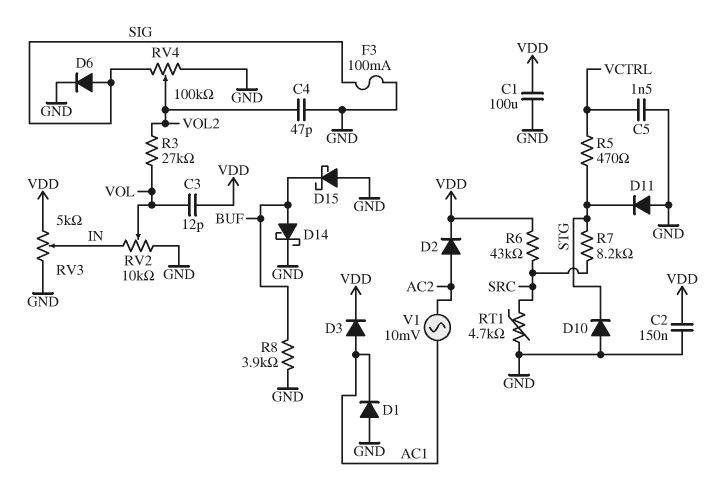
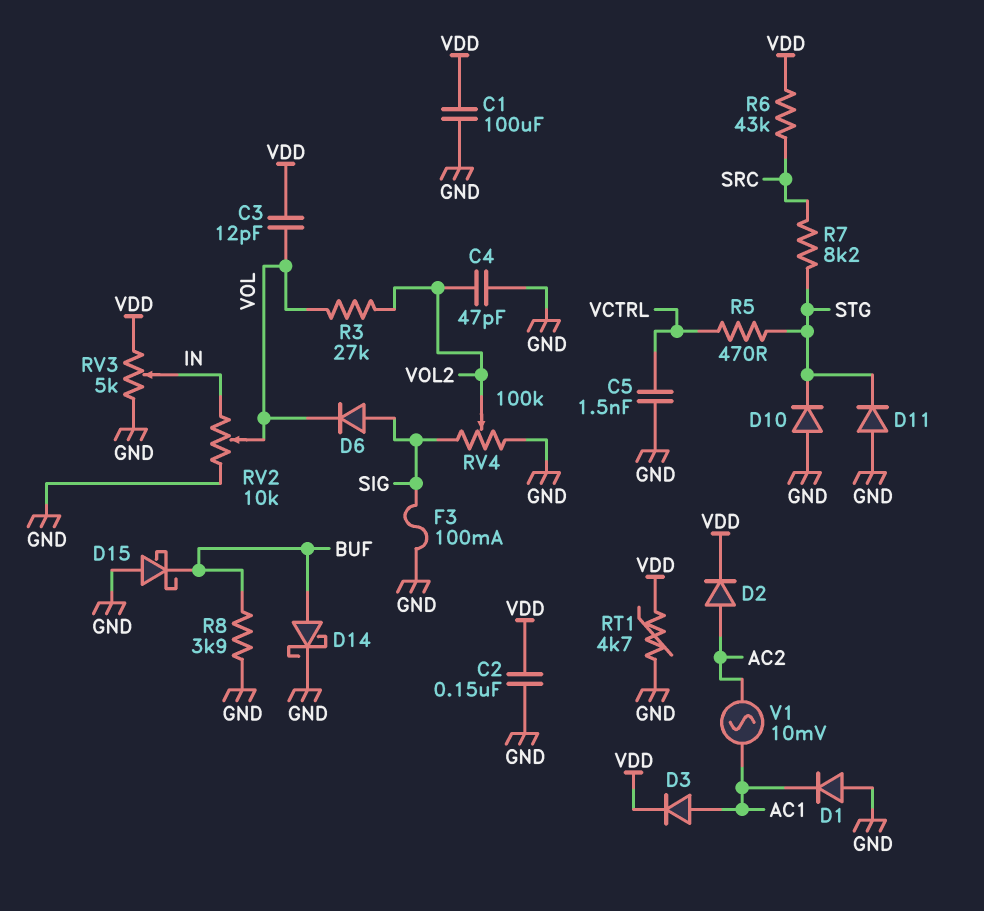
D6: diode (A SIG, K GND) -> diode (A SIG, K VOL)
RT1: 4.7k (GND, SRC) -> 4.7k (GND, VDD)

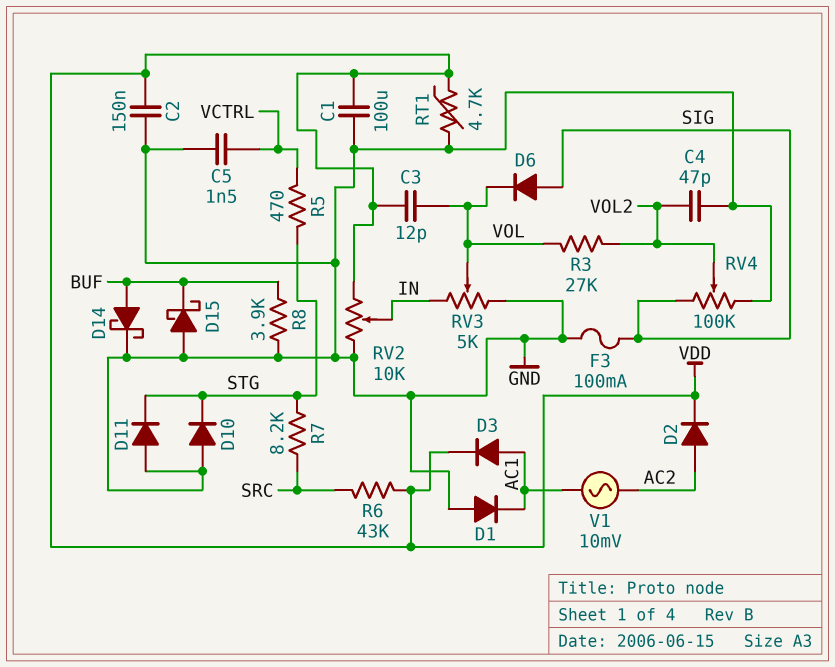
RV2: 10k (GND, IN, wiper VOL) -> 10k (GND, VDD, wiper IN)
RV3: 5k (GND, VDD, wiper IN) -> 5k (GND, IN, wiper VOL)

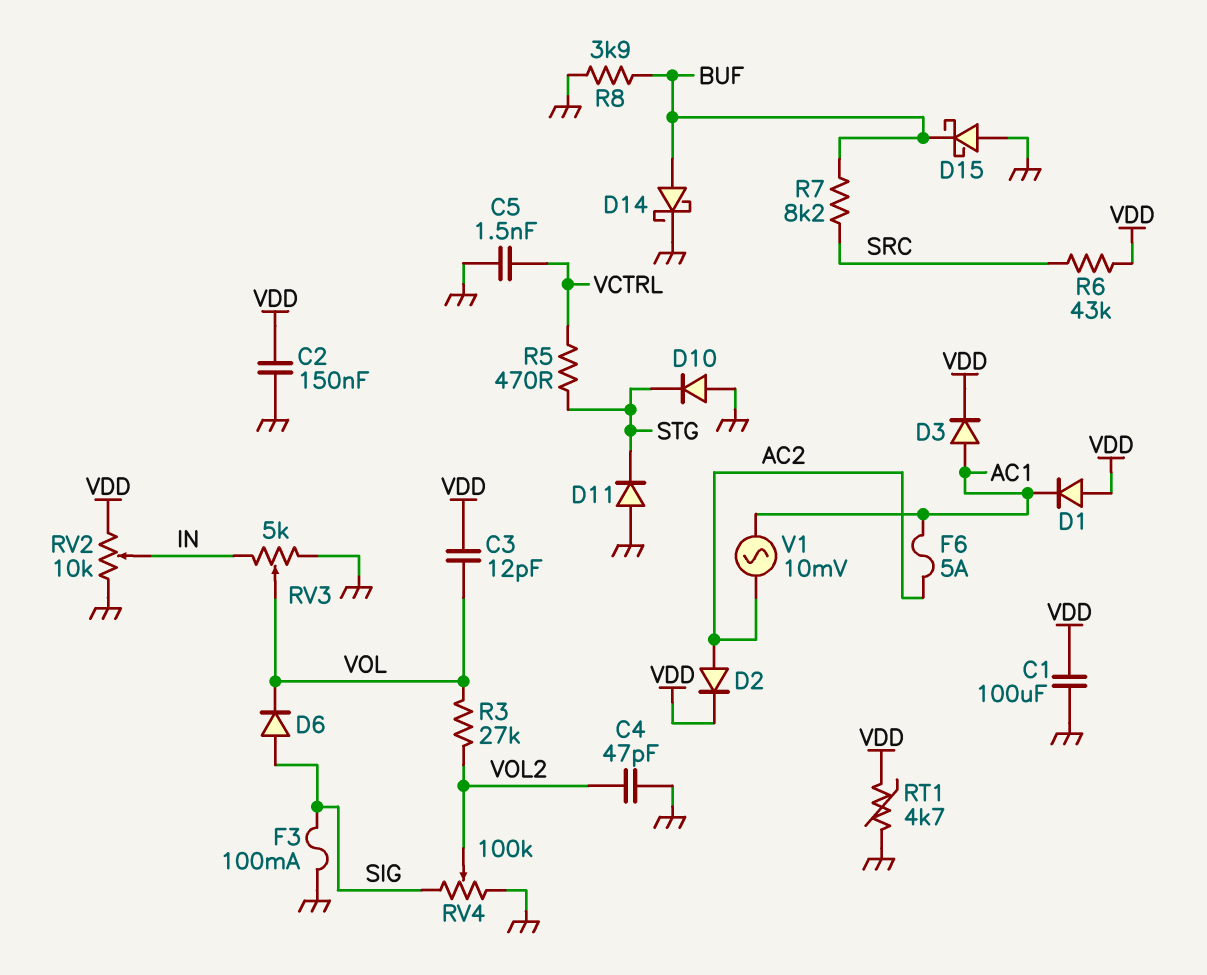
D1: diode (A GND, K AC1) -> diode (A VDD, K AC1)
F6: none -> 5A (AC1, AC2)
R7: 8.2k (SRC, STG) -> 8.2k (BUF, SRC)

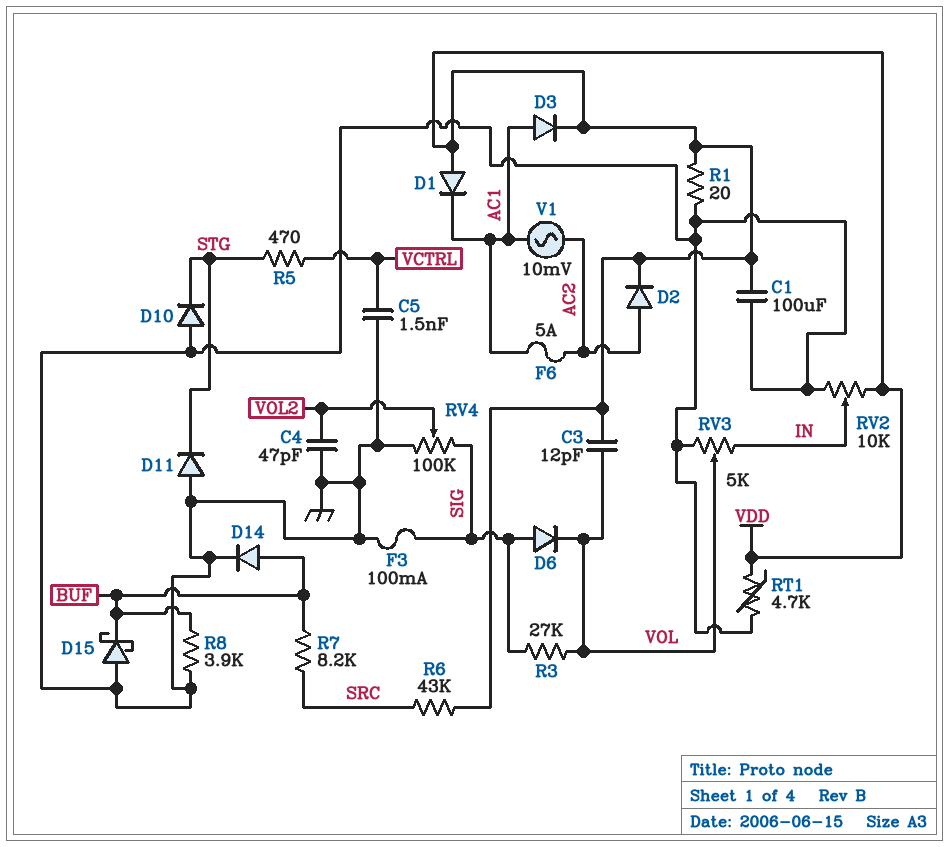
C2: 150nF (GND, VDD) -> none
D14: schottky (A BUF, K GND) -> diode (A BUF, K GND)
R1: none -> 20 (GND, VDD)
R3: 27k (VOL, VOL2) -> 27k (SIG, VOL)

